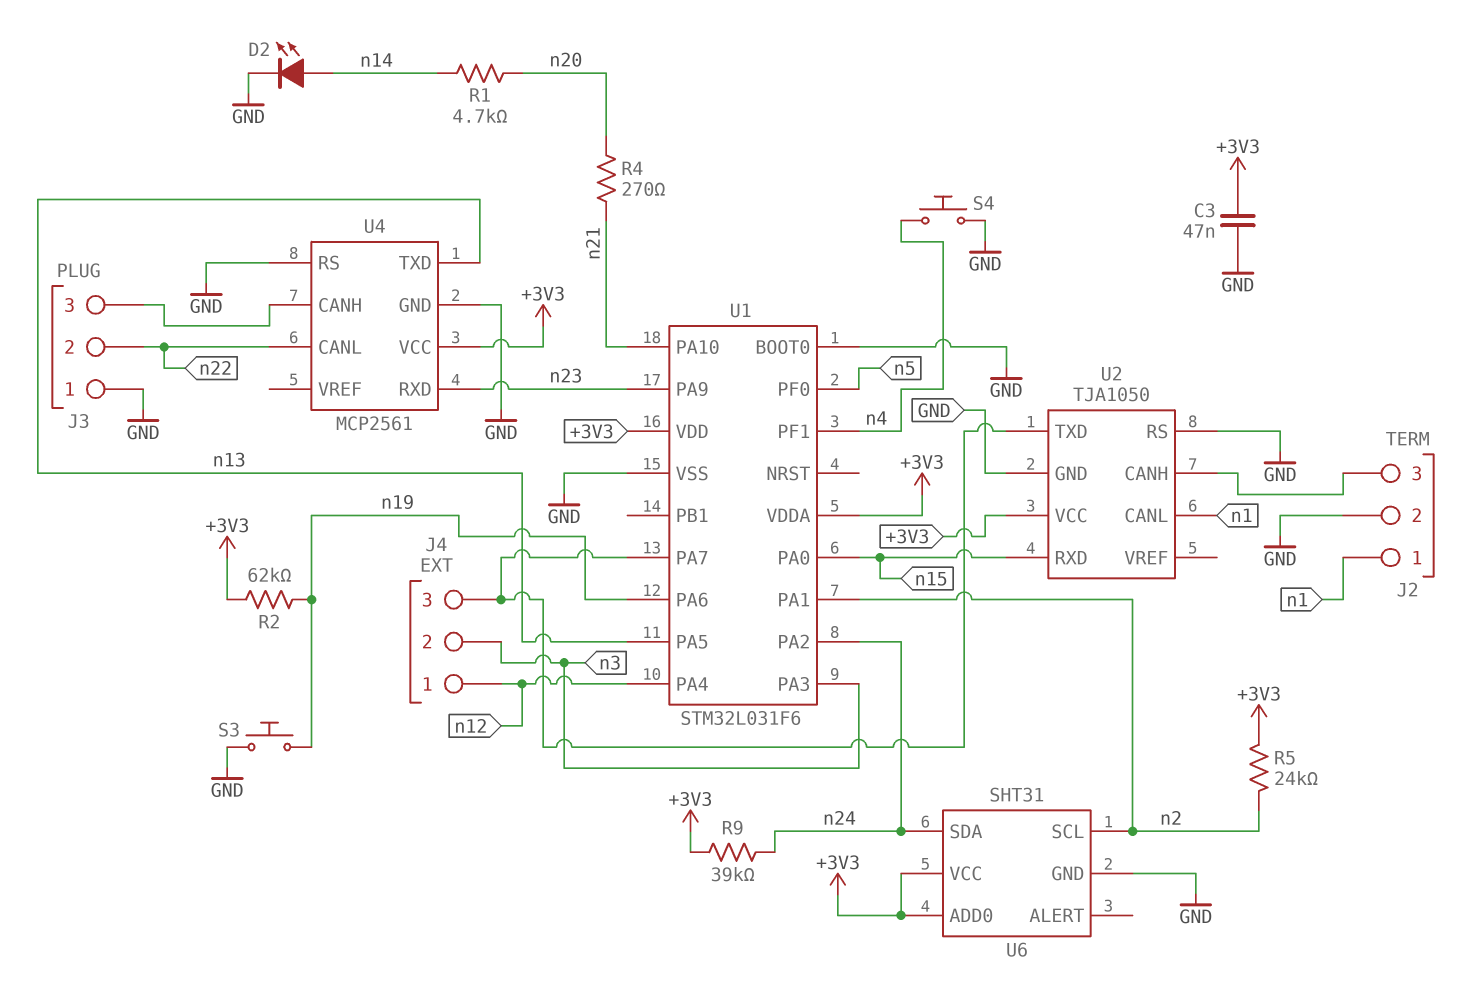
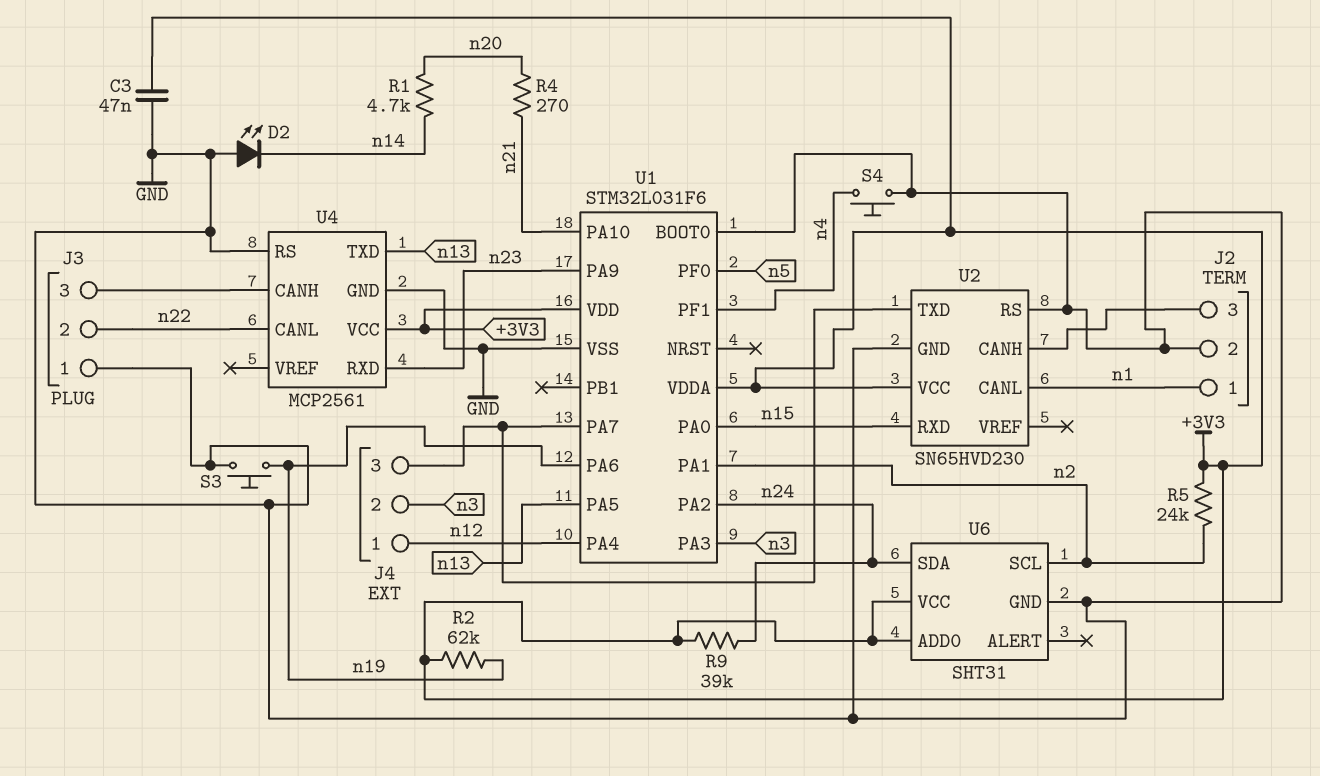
D2: LED (A n14, K GND) -> LED (A GND, K n14)
U2: TJA1050 -> SN65HVD230

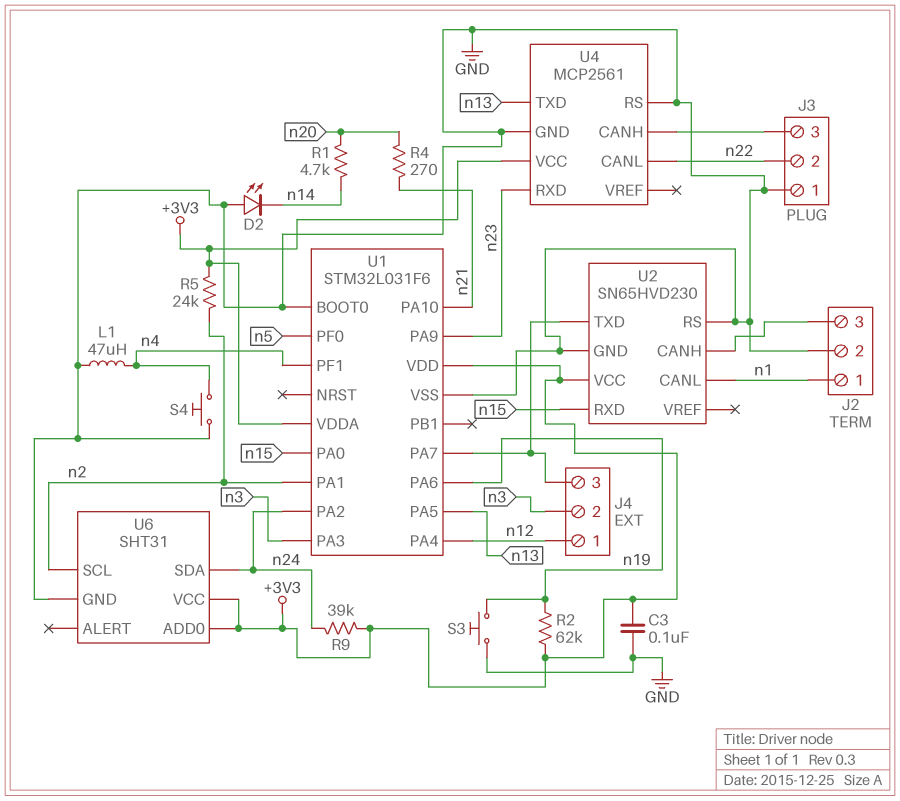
C3: 47nF (+3V3, GND) -> 100nF (+3V3, GND)
L1: none -> 47uH (GND, n4)

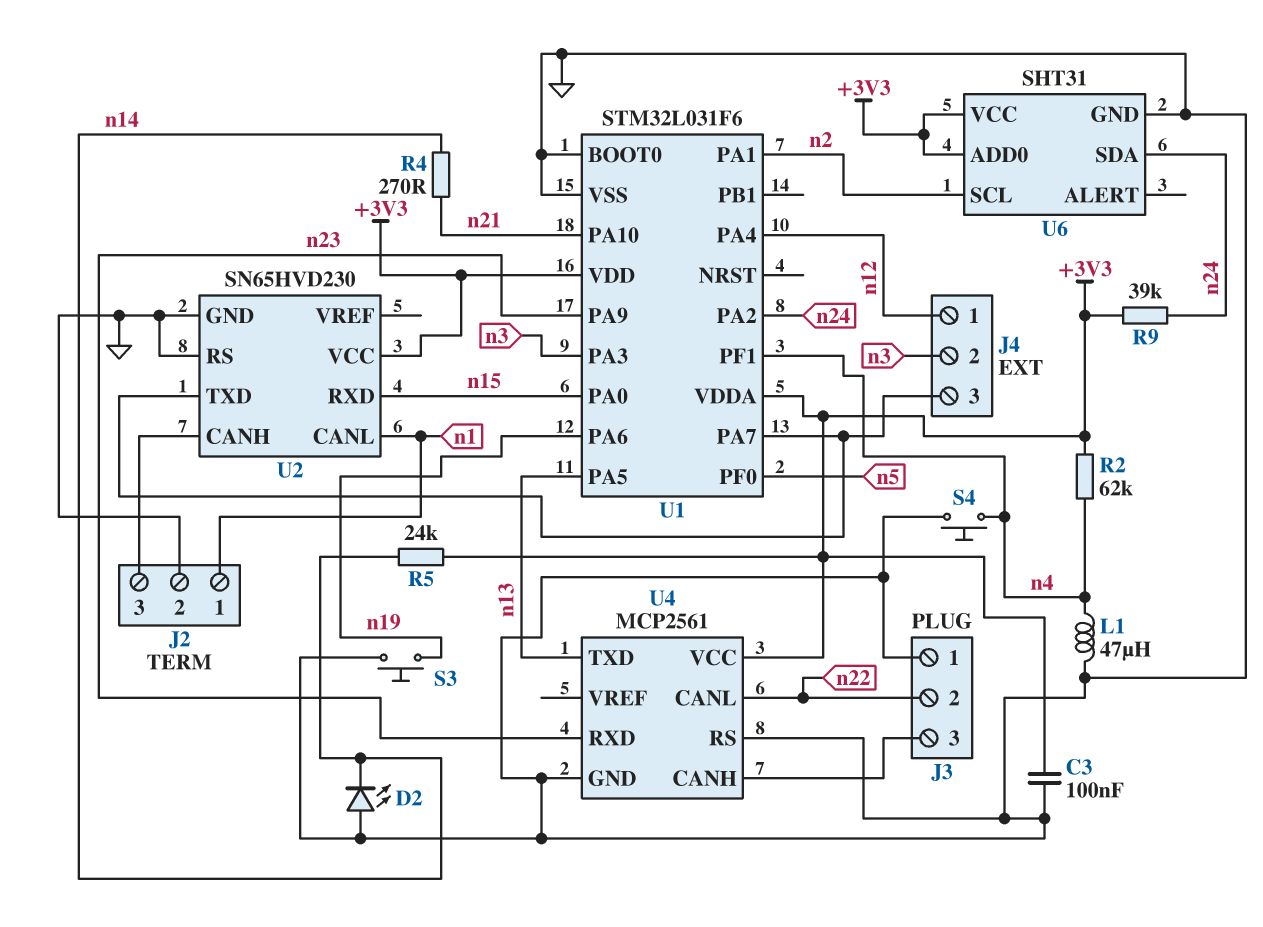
R1: 4.7k (n14, n20) -> none
R2: 62k (+3V3, n19) -> 62k (+3V3, n4)
R4: 270 (n20, n21) -> 270 (n14, n21)
R5: 24k (+3V3, n2) -> 24k (+3V3, n14)

